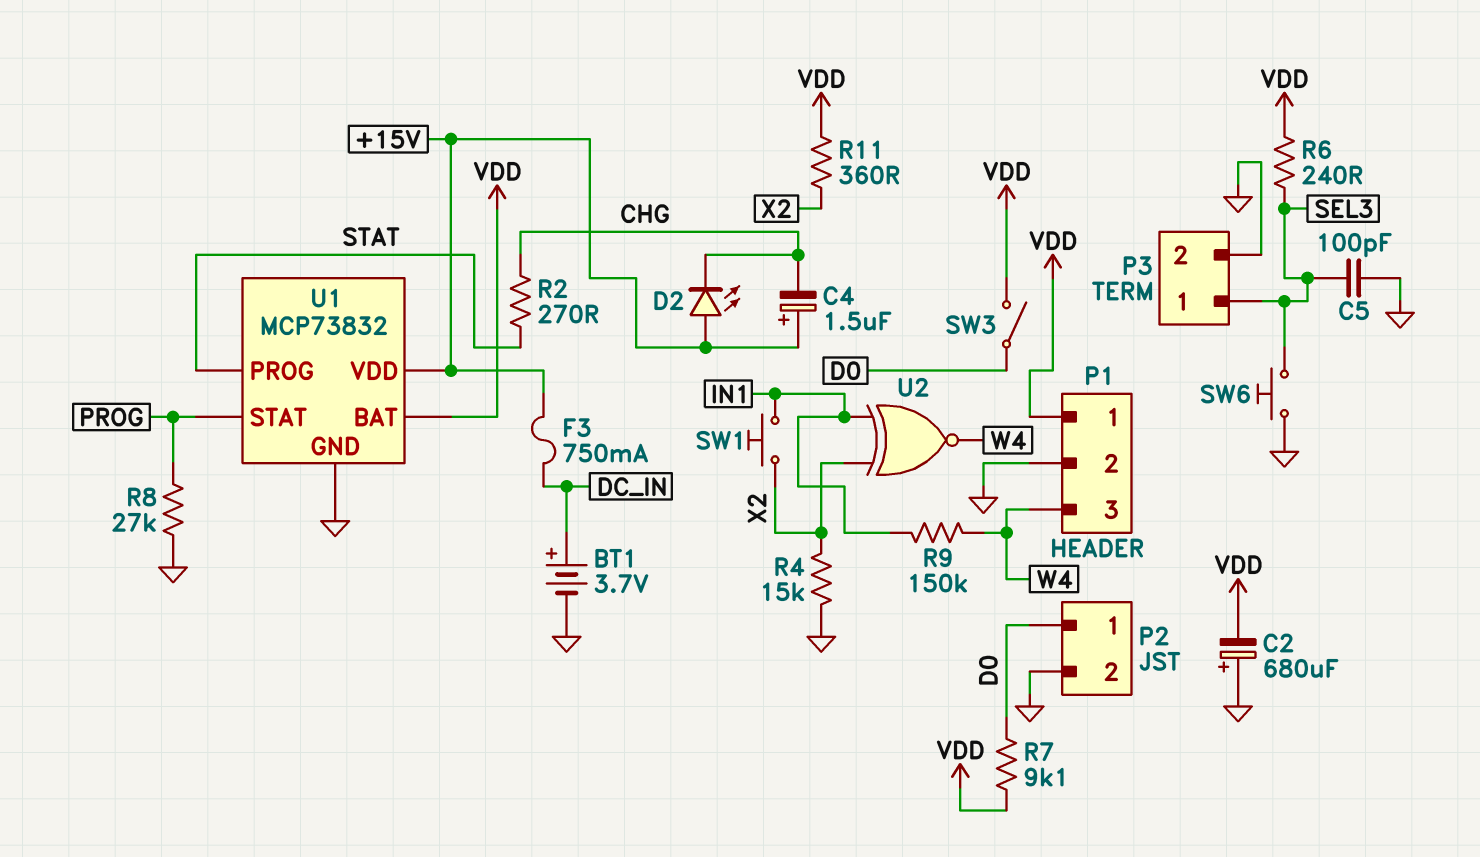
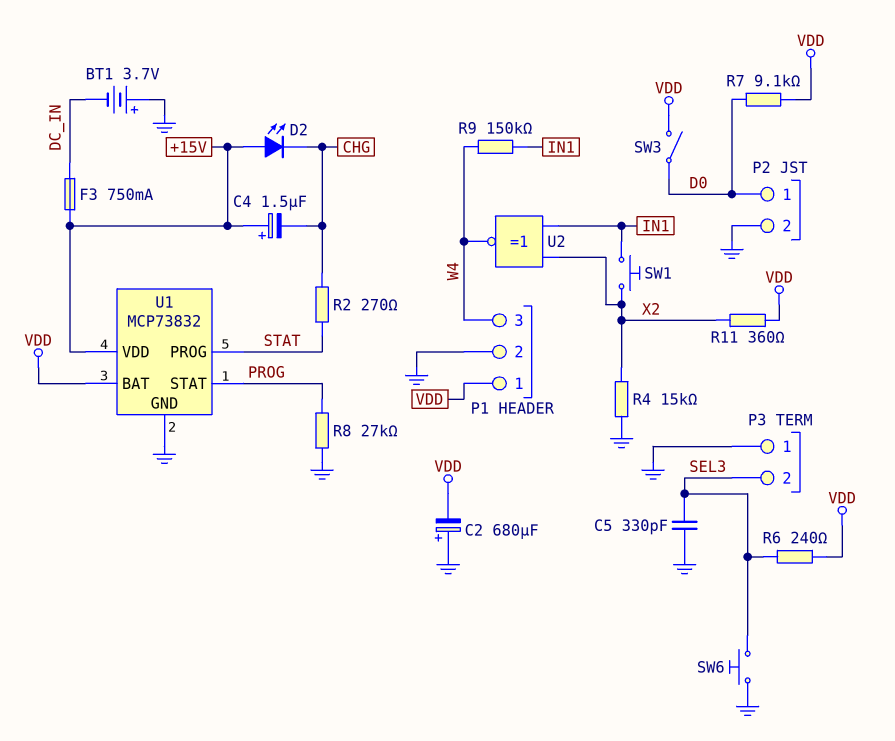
BT1: 3.7V (plus DC_IN, minus GND) -> 3.7V (plus GND, minus DC_IN)
C5: 100pF (GND, SEL3) -> 330pF (GND, SEL3)
P3 pin 1: SEL3 -> GND
P3 pin 2: GND -> SEL3

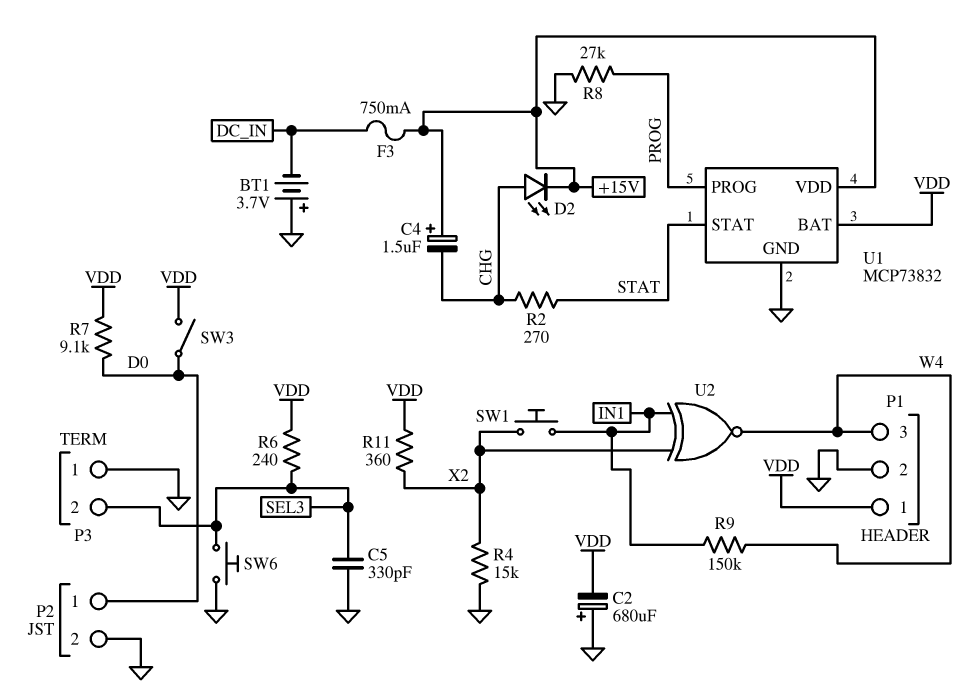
D2: LED (A +15V, K CHG) -> LED (A CHG, K +15V)
U1 pin PROG: STAT -> PROG
U1 pin STAT: PROG -> STAT

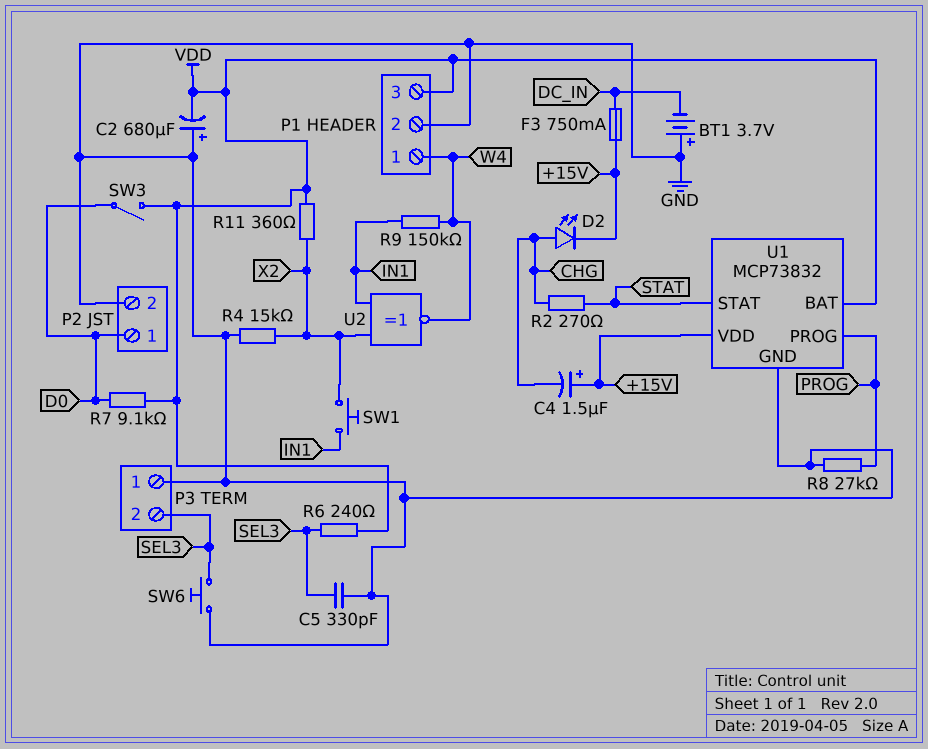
P1 pin 1: VDD -> W4
P1 pin 3: W4 -> VDD

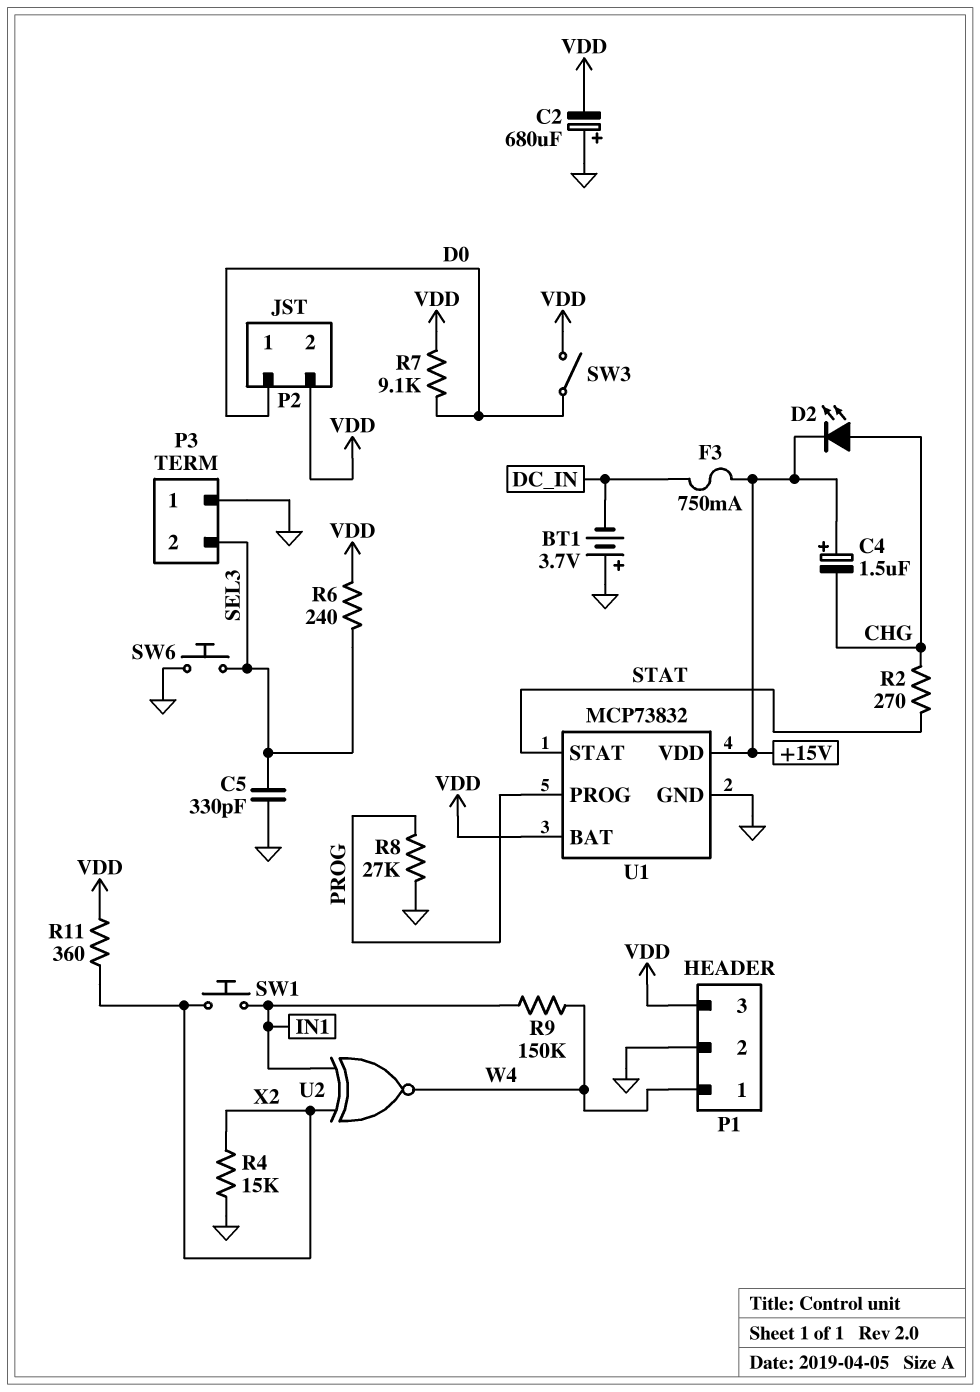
P2 pin 2: GND -> VDD

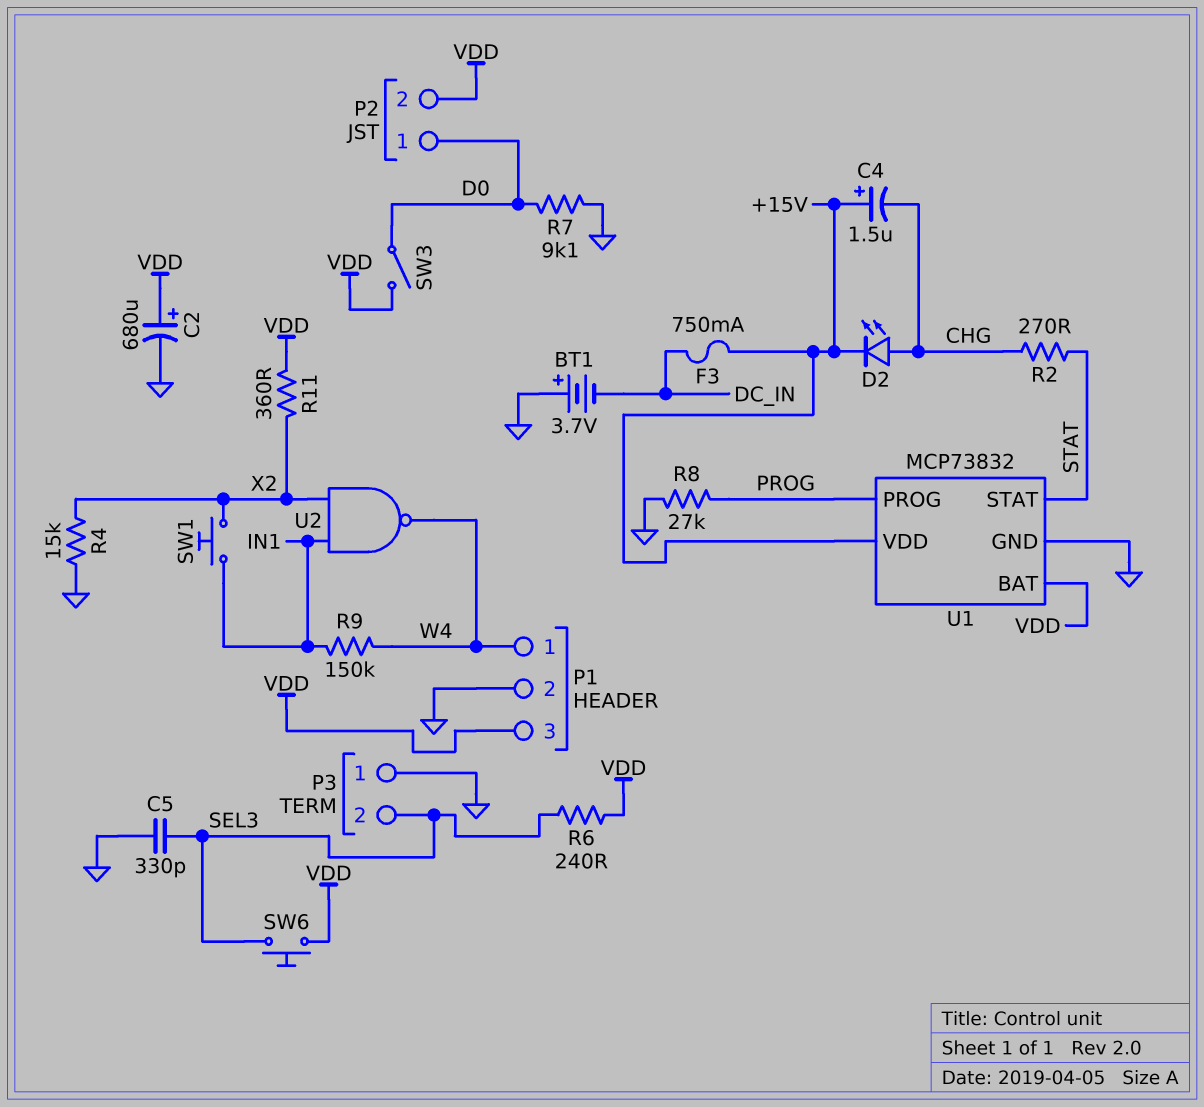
C2: 680uF (plus GND, minus VDD) -> 680uF (plus VDD, minus GND)
R7: 9.1k (D0, VDD) -> 9.1k (D0, GND)
SW6: button (GND, SEL3) -> button (SEL3, VDD)
U2: XNOR (in IN1, in X2, out W4) -> NAND (in IN1, in X2, out W4)

